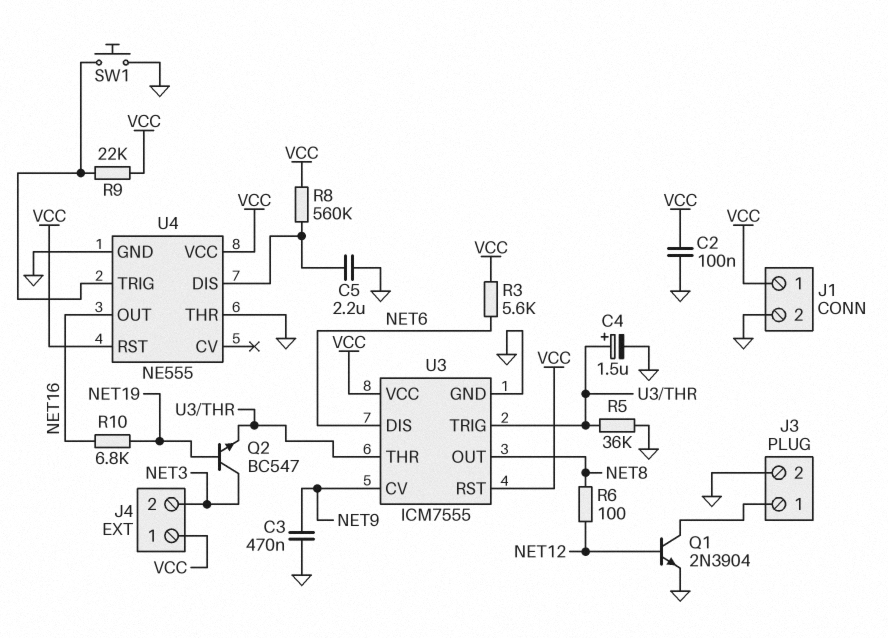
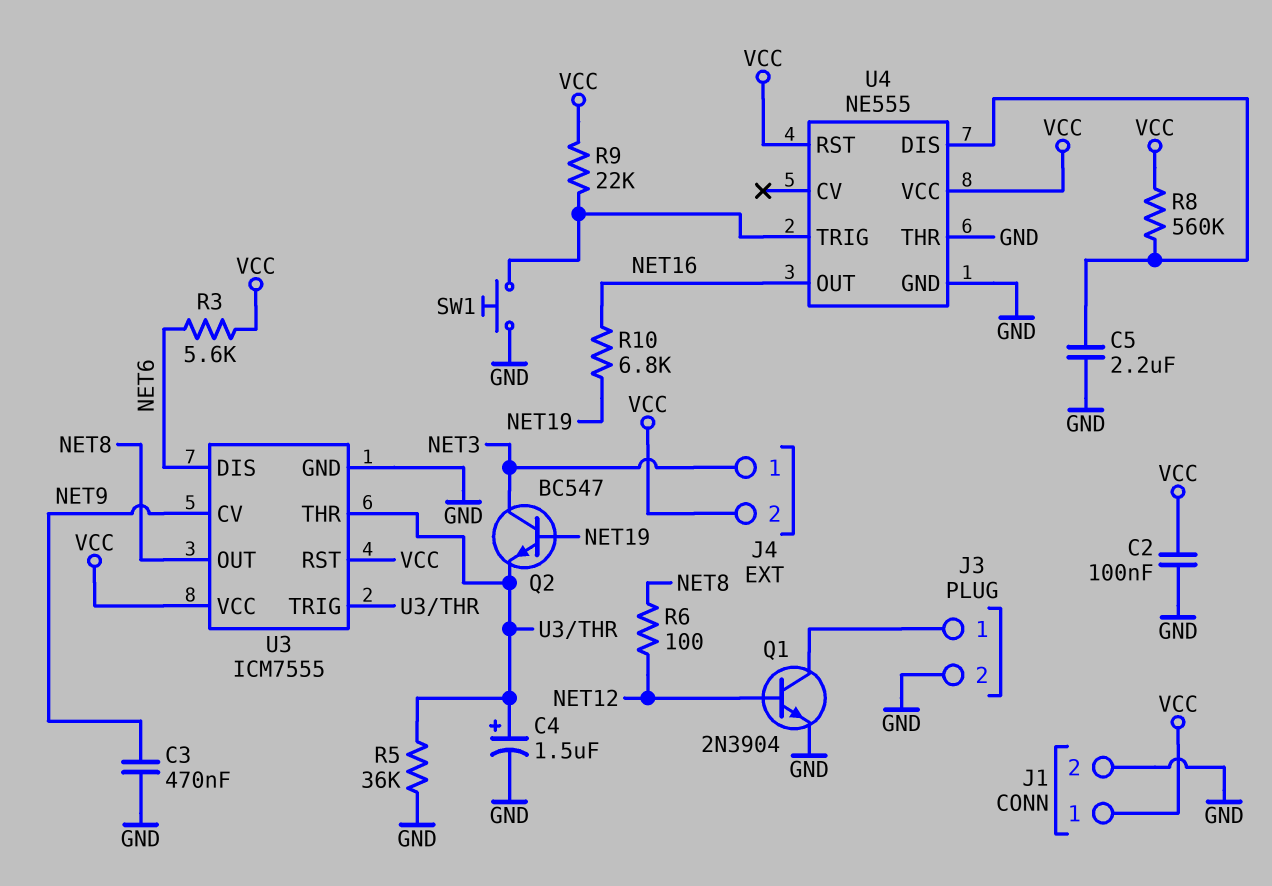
J4 pin 1: VCC -> NET3
J4 pin 2: NET3 -> VCC

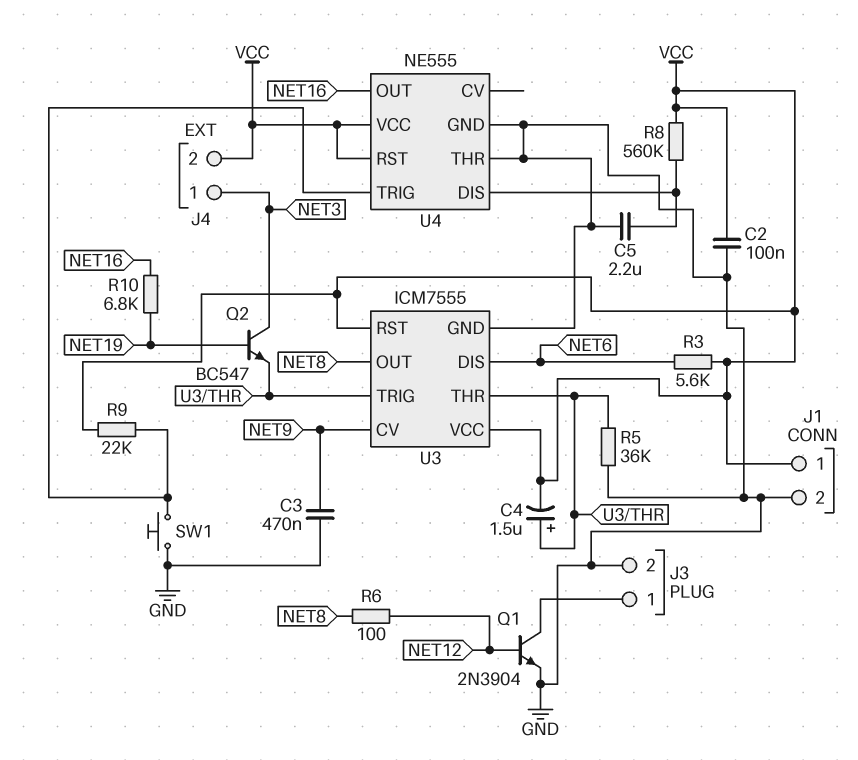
C4: 1.5uF (plus U3/THR, minus GND) -> 1.5uF (plus U3/THR, minus VCC)

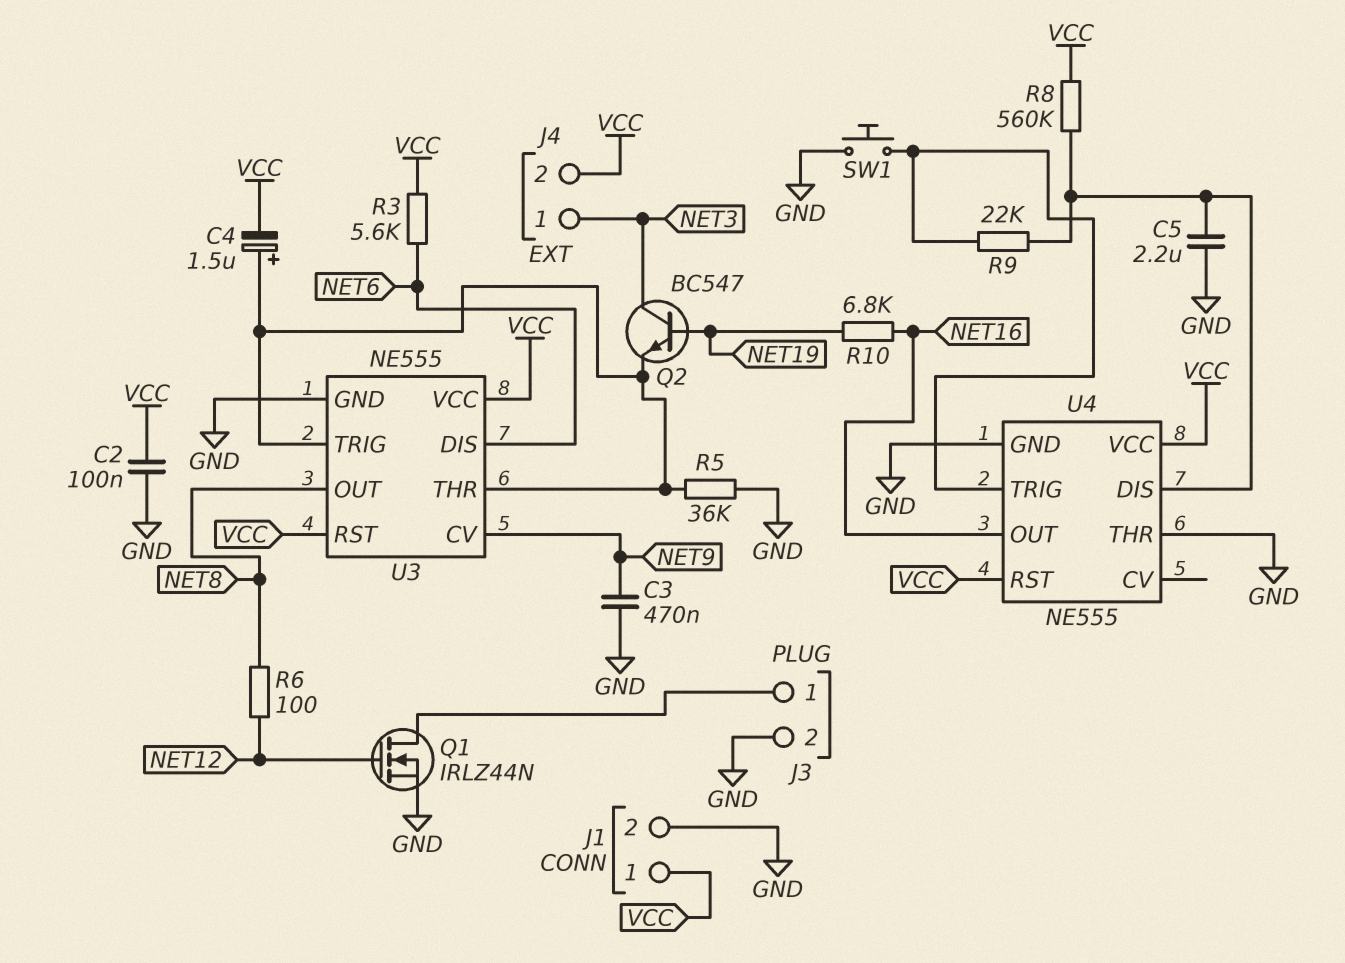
Q1: NPN 2N3904 (B NET12, C J3/1, E GND) -> NMOS IRLZ44N (G NET12, D J3/1, S GND)
R9: 22k (U4/TRIG, VCC) -> 22k (U4/DIS, U4/TRIG)
U3: ICM7555 -> NE555

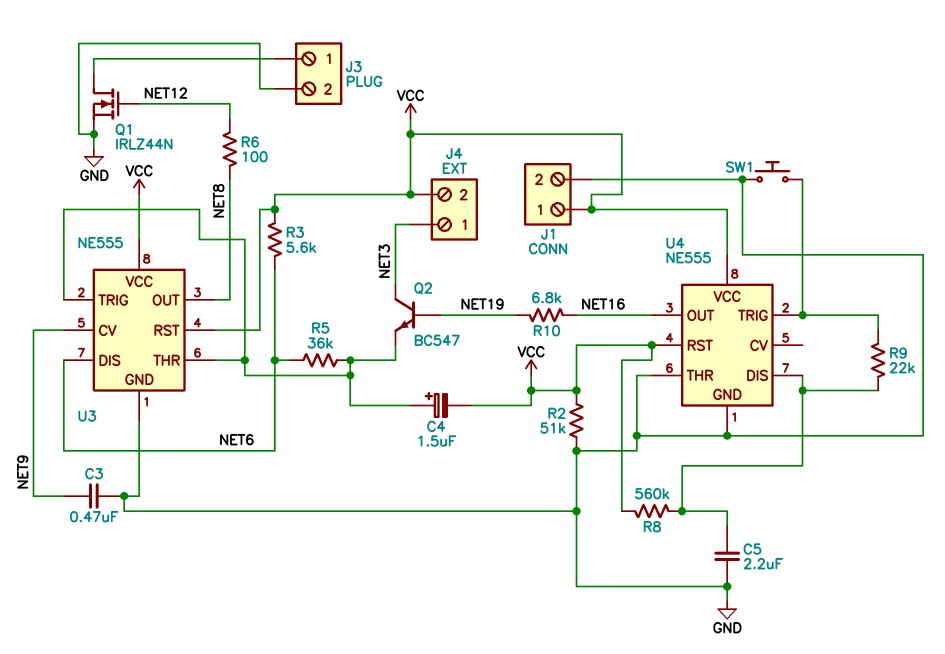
C2: 100nF (GND, VCC) -> none
R2: none -> 51k (GND, VCC)
R5: 36k (GND, U3/THR) -> 36k (NET6, U3/THR)

